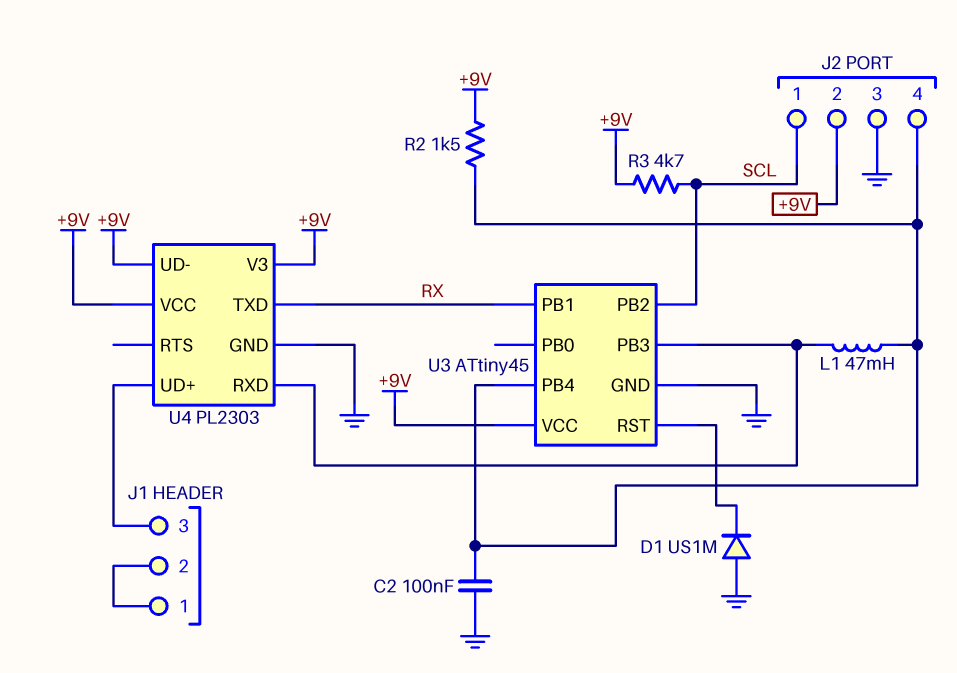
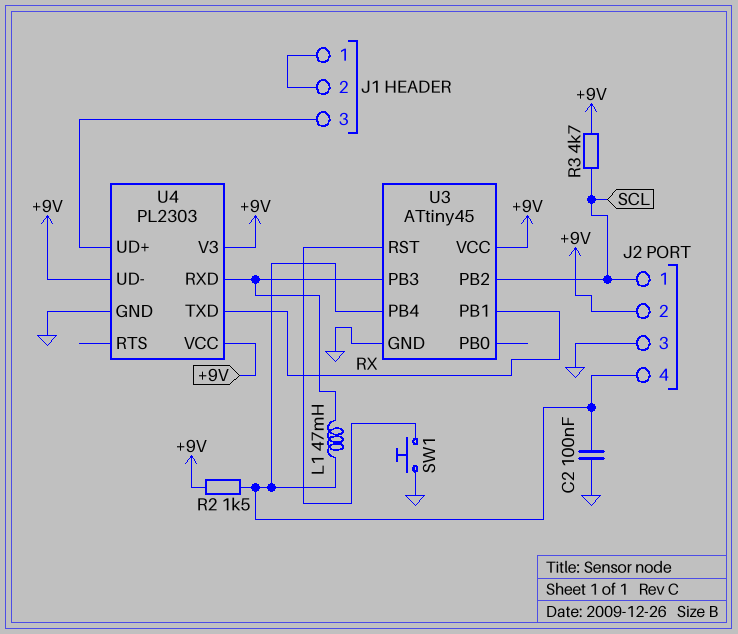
D1: diode US1M (A GND, K U3/RST) -> none
SW1: none -> button (GND, U3/RST)

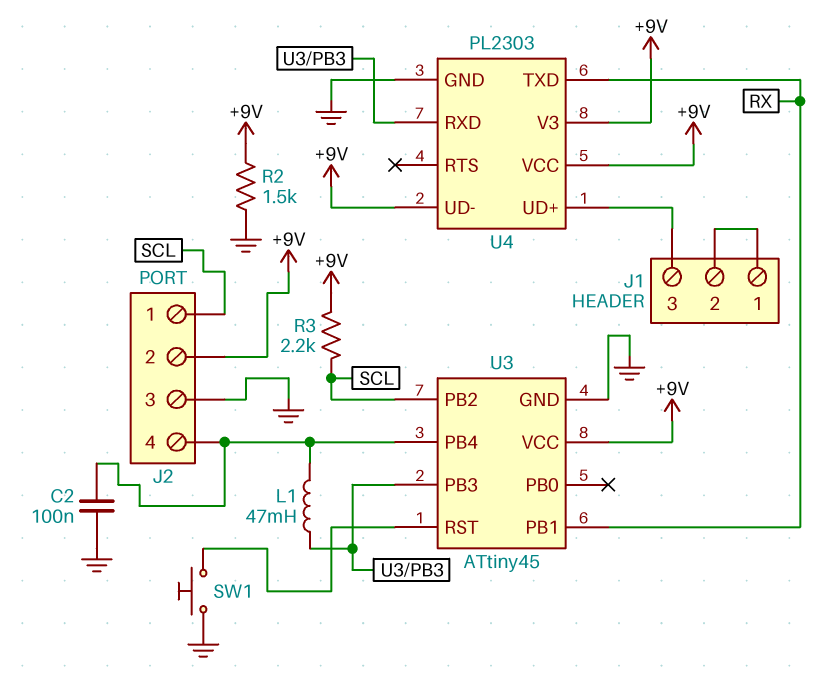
R2: 1.5k (+9V, J2/4) -> 1.5k (+9V, GND)
R3: 4.7k (+9V, SCL) -> 2.2k (+9V, SCL)

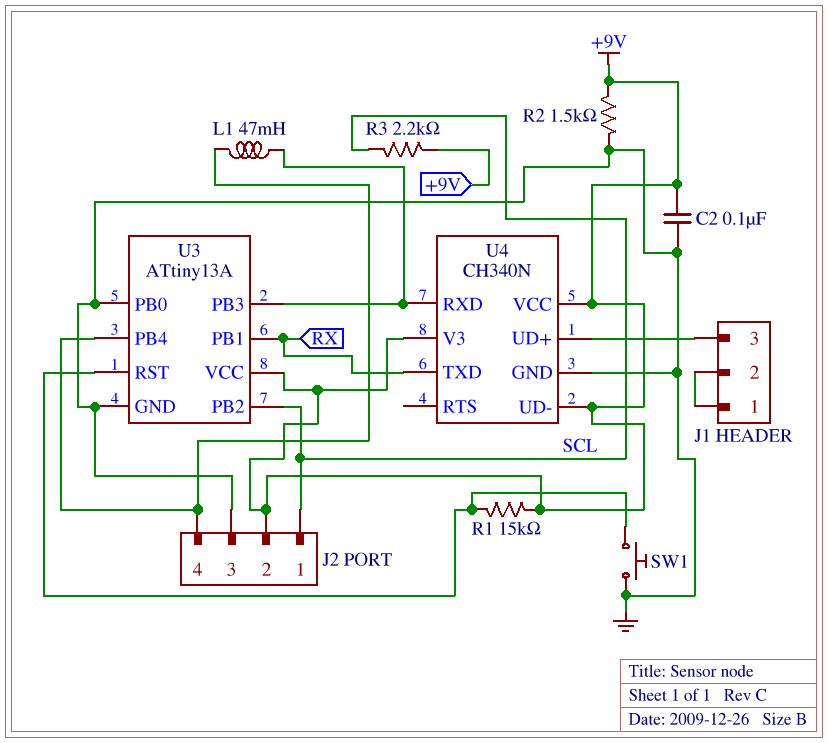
C2: 100nF (GND, J2/4) -> 100nF (+9V, GND)
R1: none -> 15k (+9V, U3/RST)
U3: ATtiny45 -> ATtiny13A
U3 pin PB0: none -> GND
U4: PL2303 -> CH340N

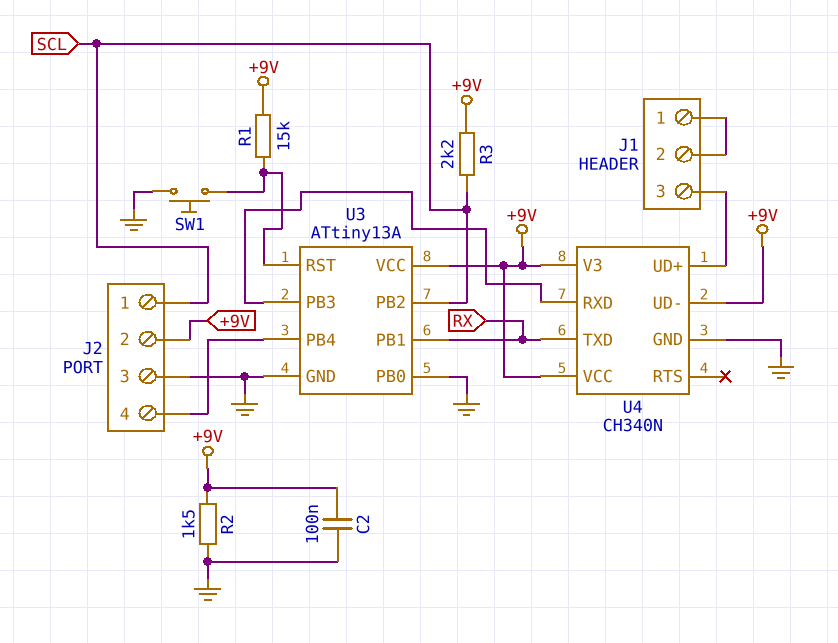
L1: 47mH (J2/4, U3/PB3) -> none

